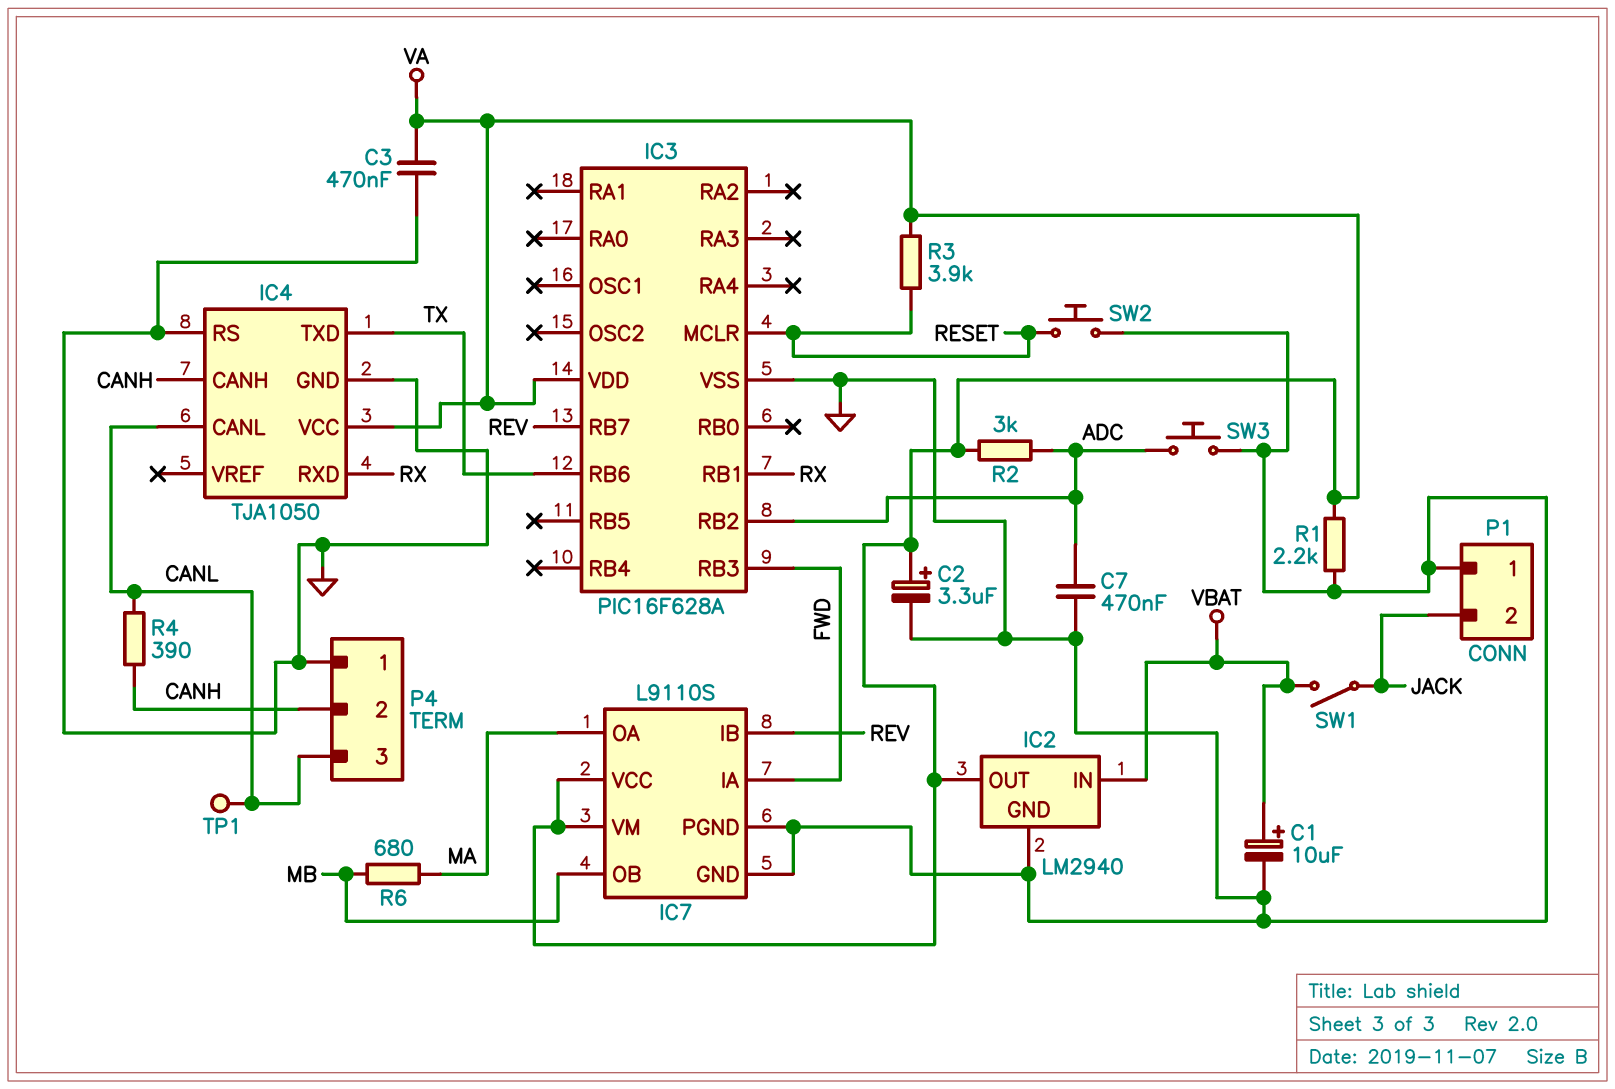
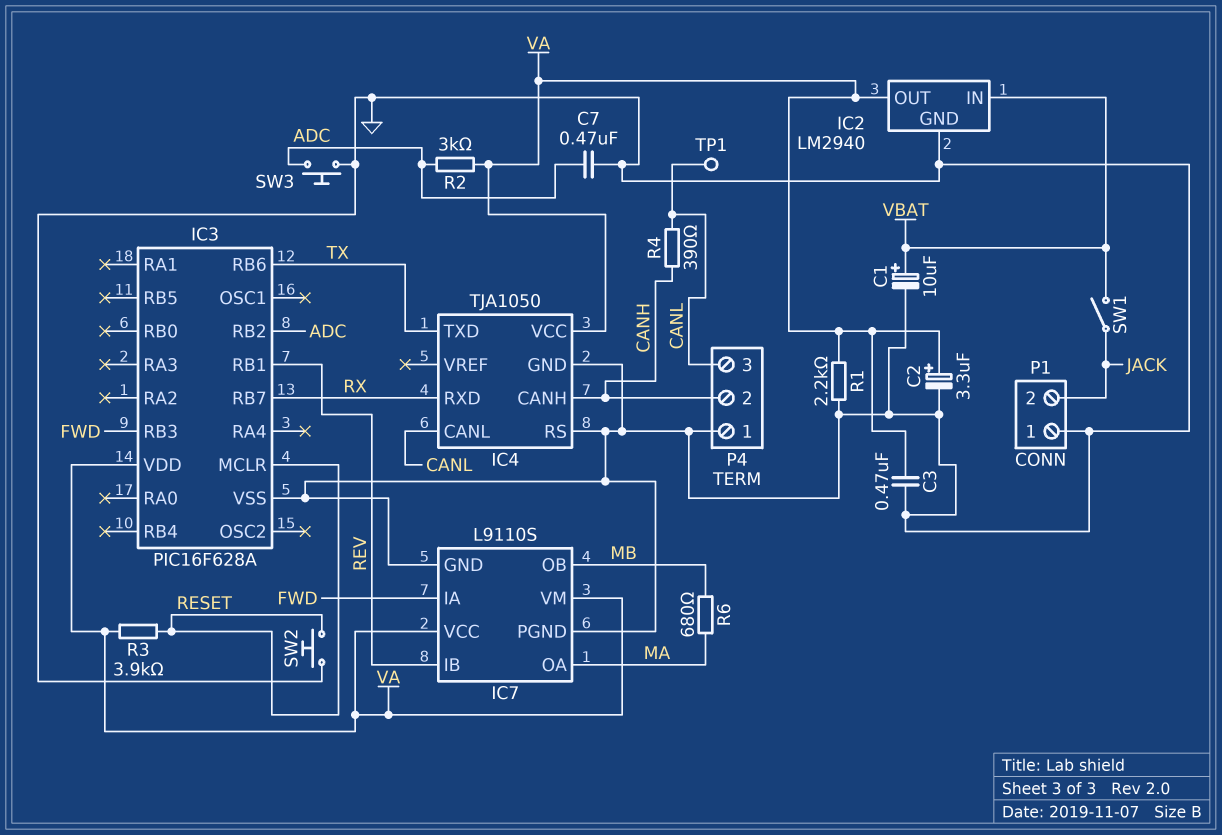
IC3 pin RB1: RX -> REV
IC3 pin RB7: REV -> RX

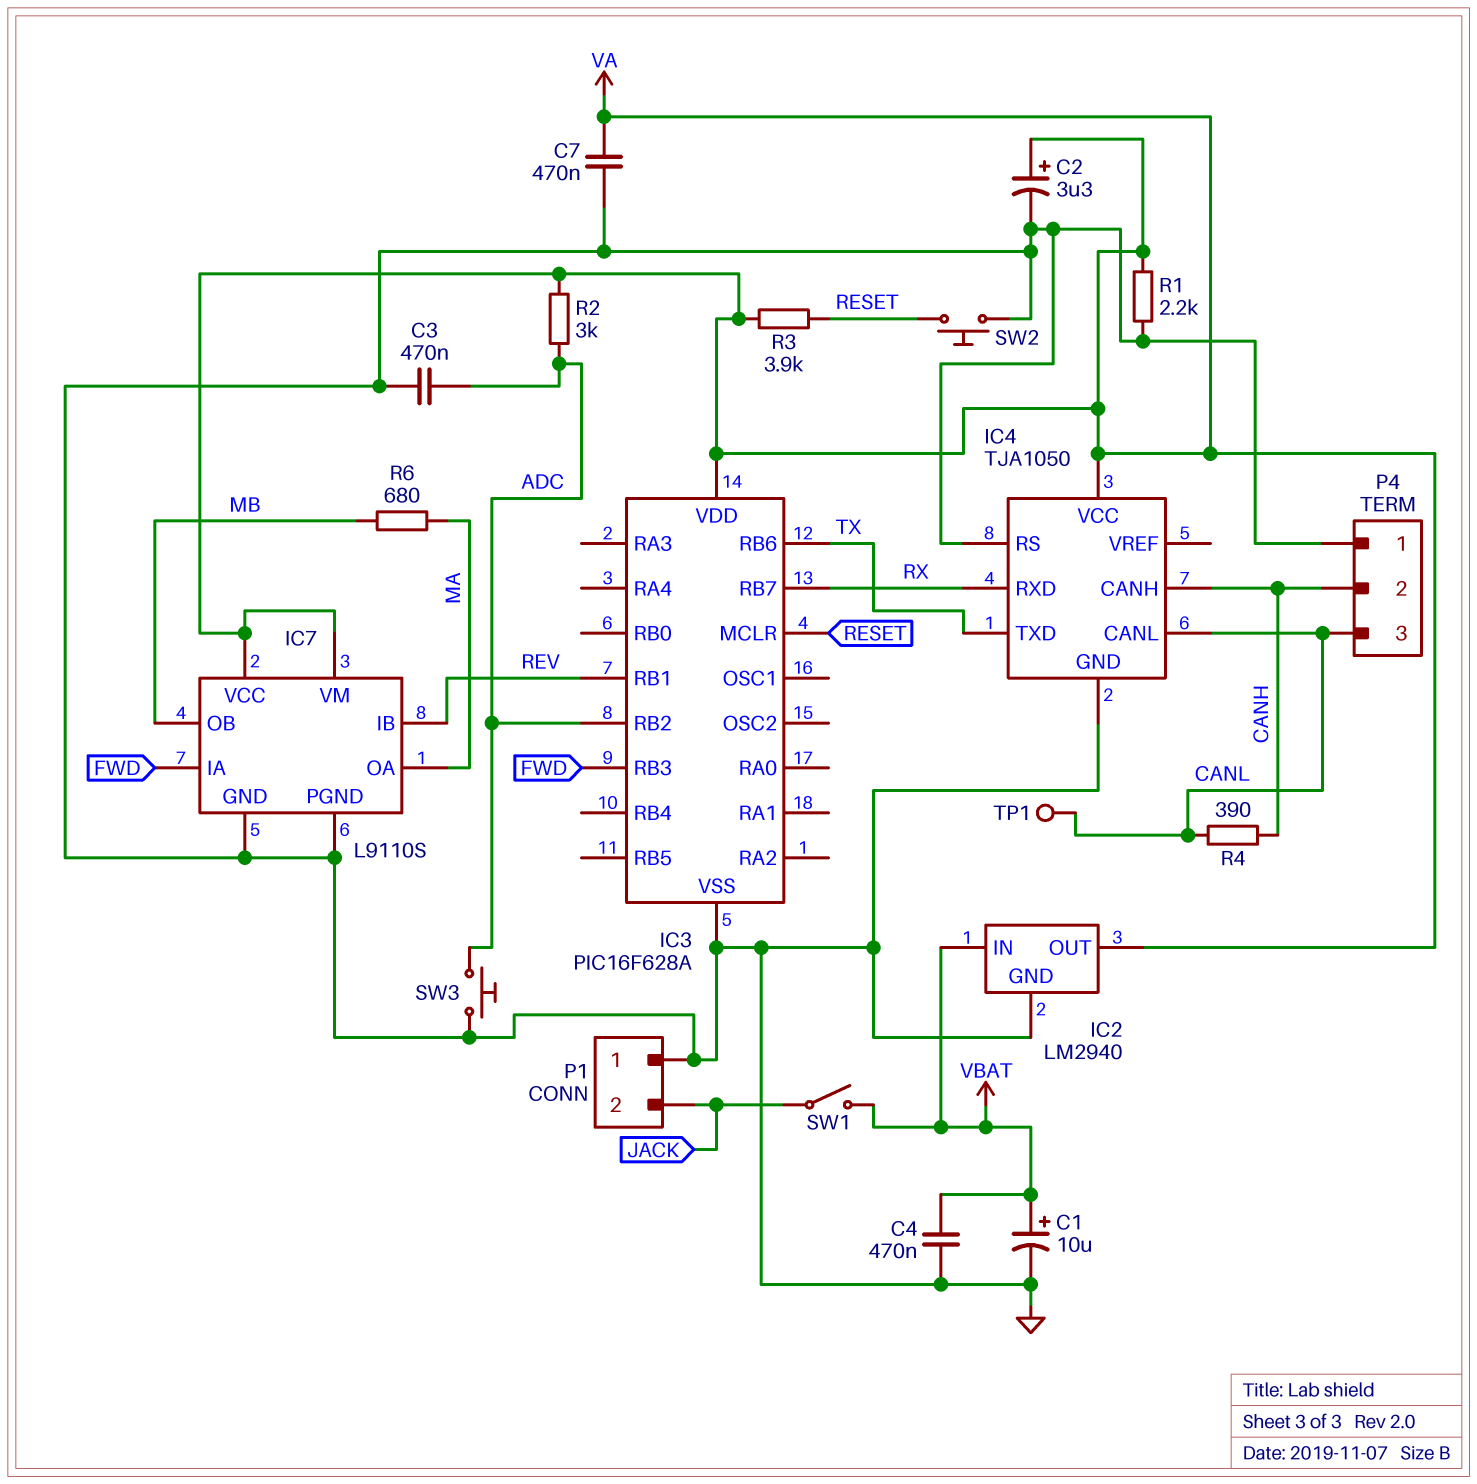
C3: 470nF (GND, VA) -> 470nF (ADC, GND)
C4: none -> 470nF (GND, VBAT)
C7: 470nF (ADC, GND) -> 470nF (GND, VA)

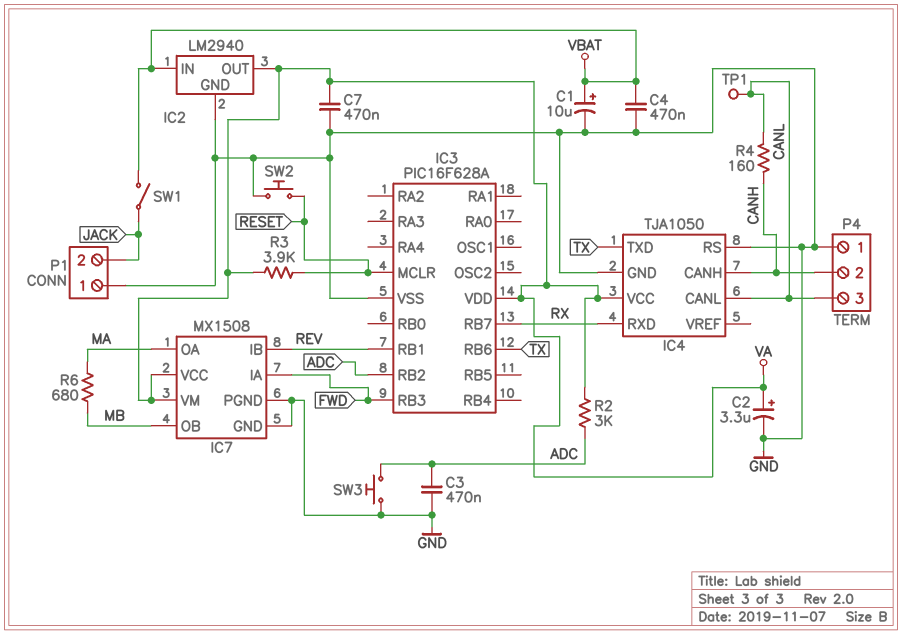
IC7: L9110S -> MX1508
R1: 2.2k (GND, VA) -> none
R4: 390 (CANH, CANL) -> 160 (CANH, CANL)

